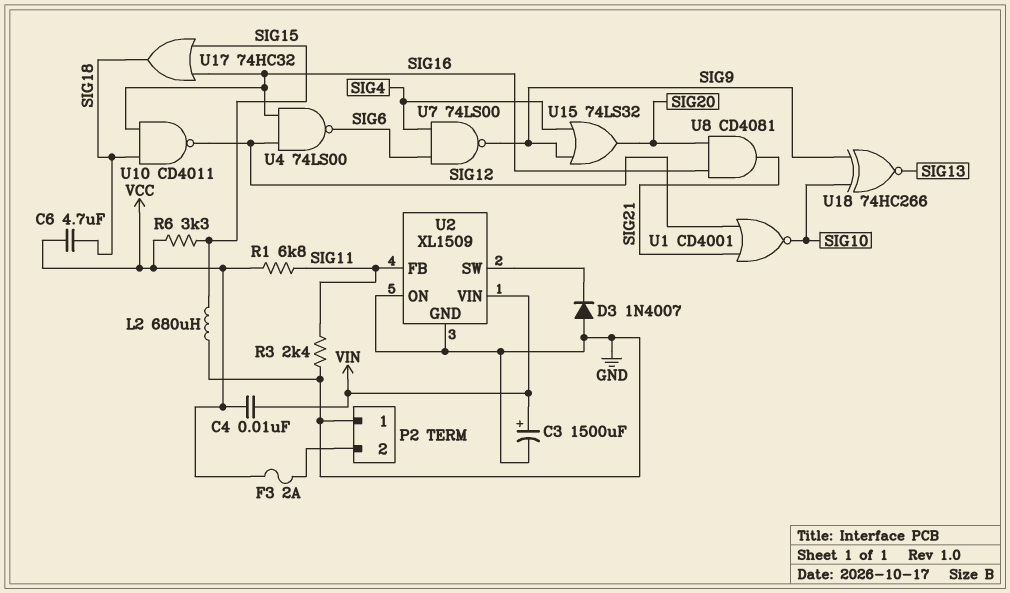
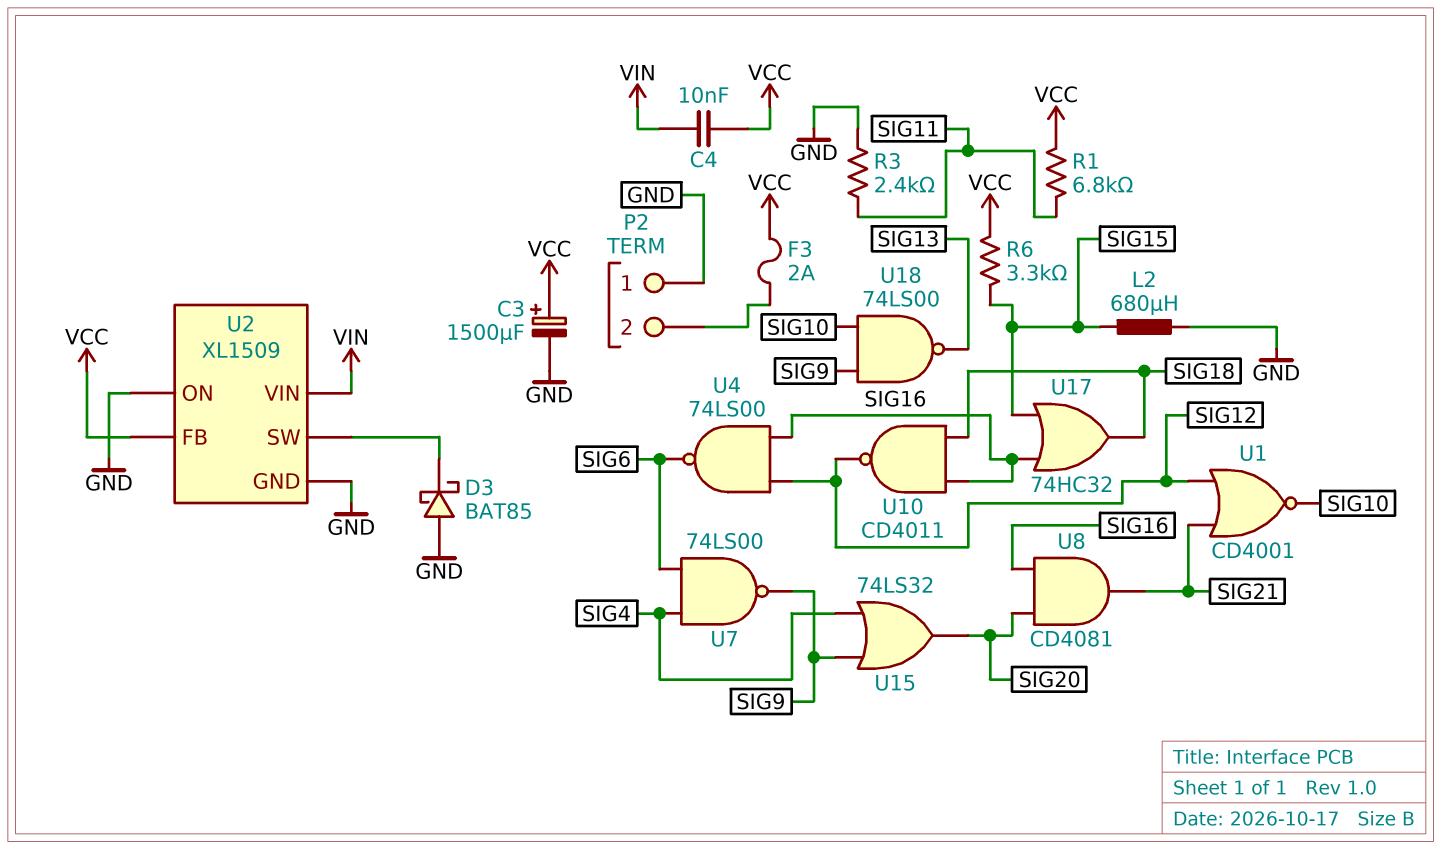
C3: 1500uF (plus VIN, minus GND) -> 1500uF (plus VCC, minus GND)
C6: 4.7uF (SIG18, VCC) -> none
D3: diode 1N4007 (A GND, K U2/SW) -> schottky BAT85 (A GND, K U2/SW)
U2 pin FB: SIG11 -> VCC
U18: XNOR 74HC266 (in SIG9, in SIG10, out SIG13) -> NAND 74LS00 (in SIG9, in SIG10, out SIG13)

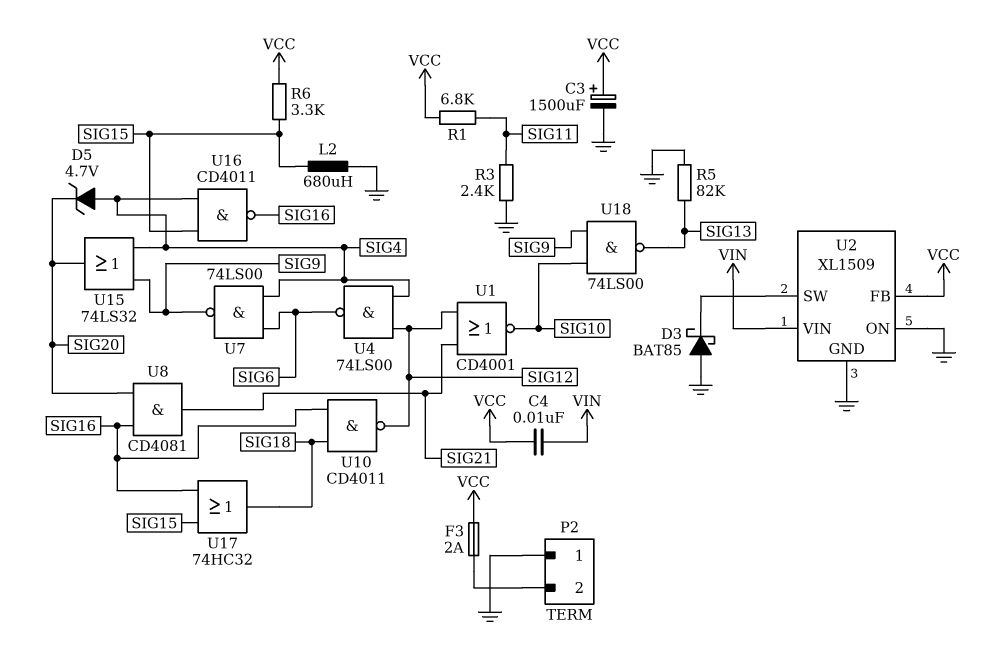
D5: none -> zener 4.7V (A SIG4, K SIG20)
R5: none -> 82k (GND, SIG13)
U4: NAND 74LS00 (in SIG12, in SIG16, out SIG6) -> NAND 74LS00 (in SIG4, in SIG12, out SIG6)
U16: none -> NAND CD4011 (in SIG4, in SIG15, out SIG16)

